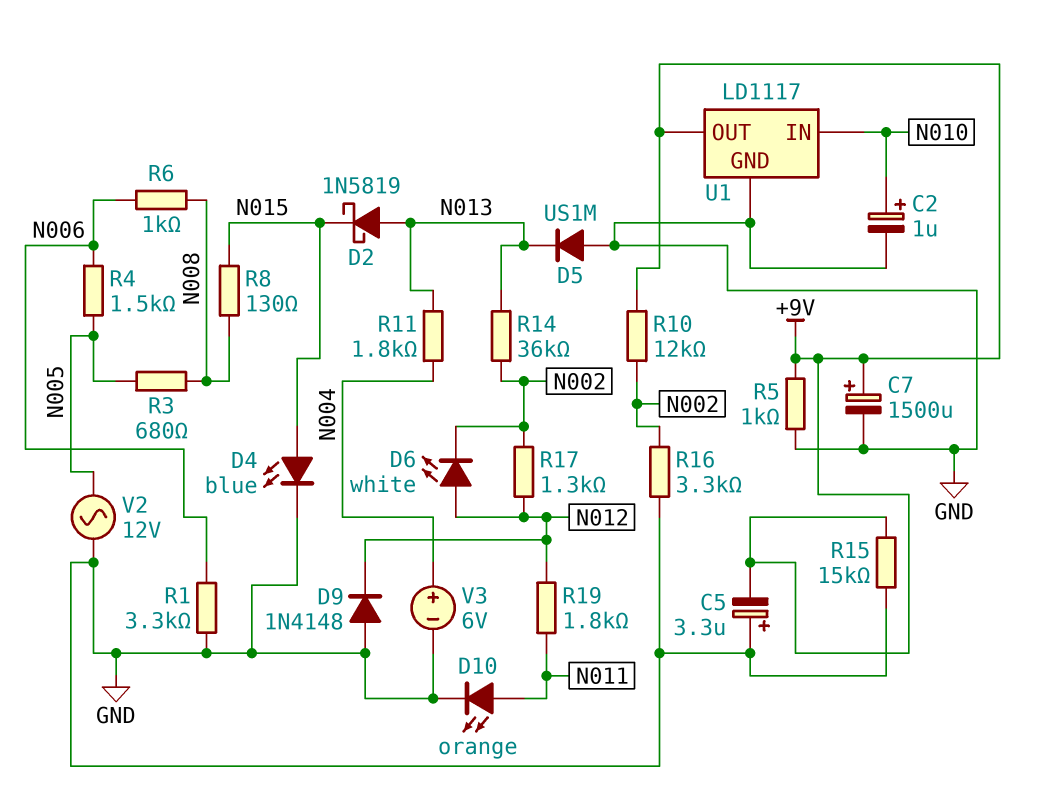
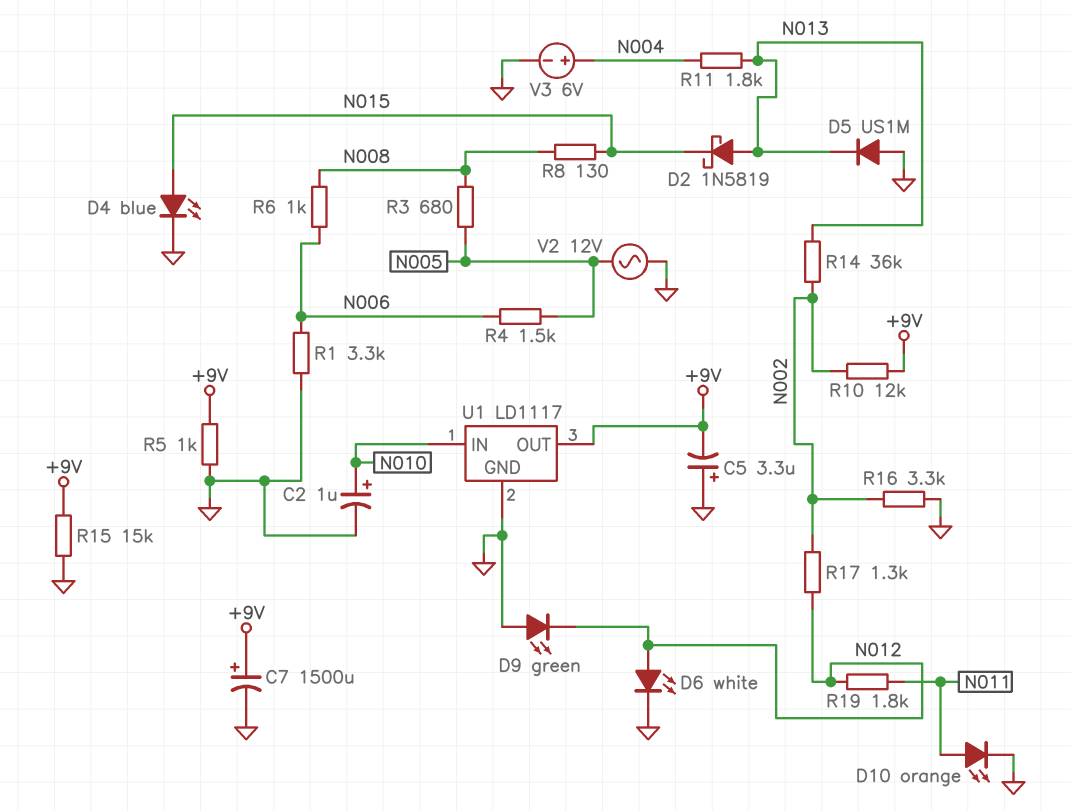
D6: LED white (A N012, K N002) -> LED white (A N012, K GND)
D9: diode 1N4148 (A GND, K N012) -> LED green (A GND, K N012)

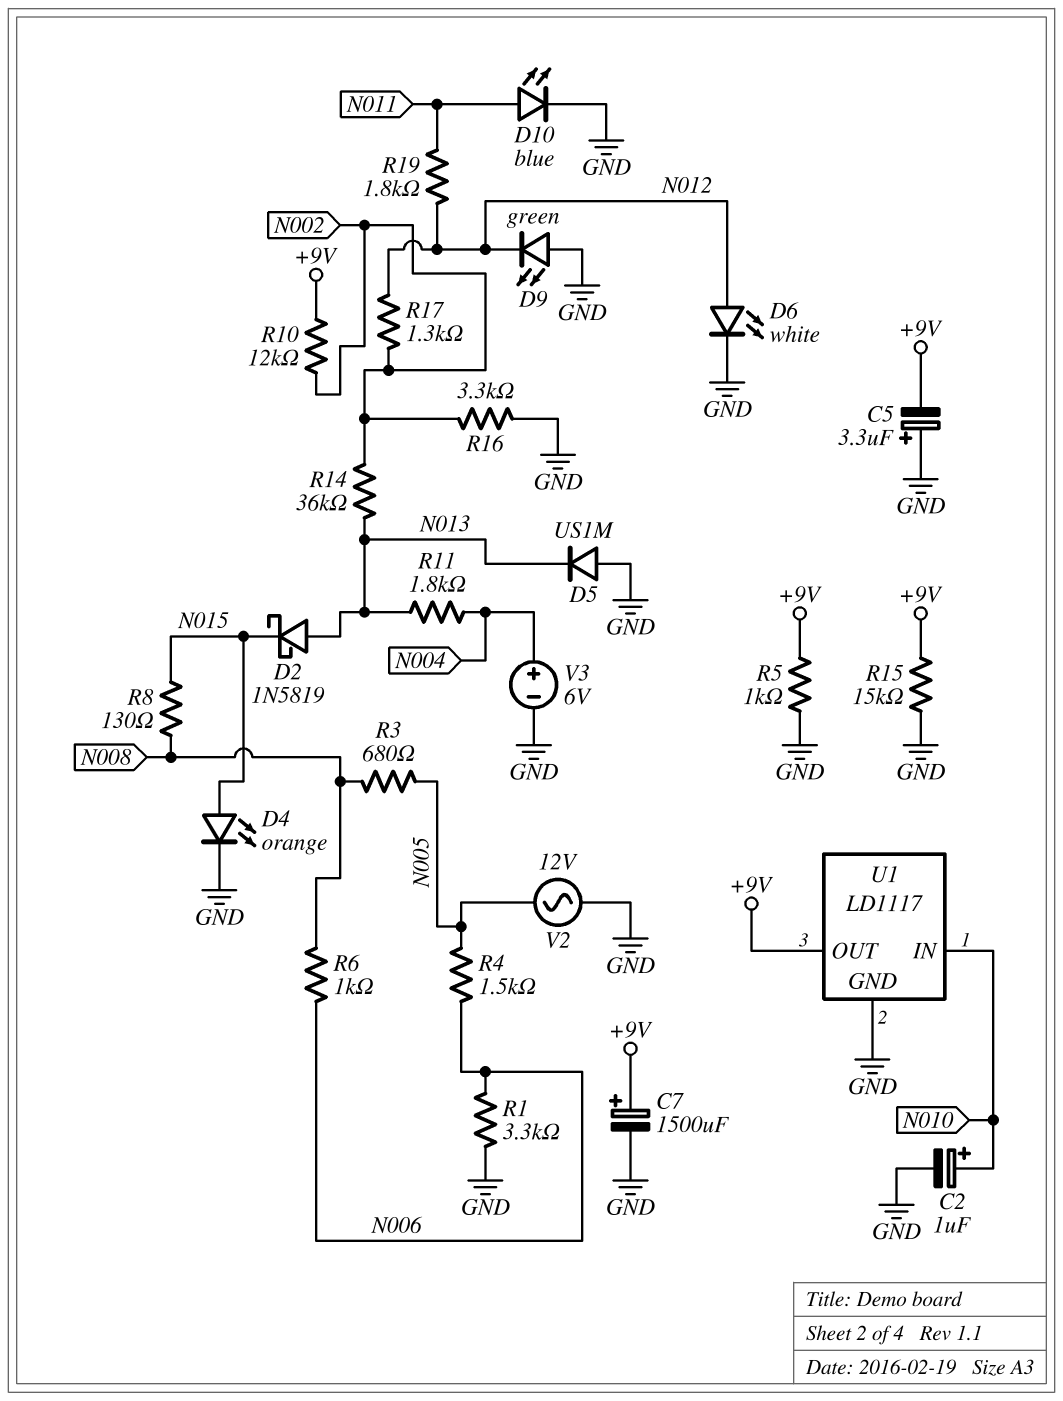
D4: LED blue (A N015, K GND) -> LED orange (A N015, K GND)
D10: LED orange (A N011, K GND) -> LED blue (A N011, K GND)

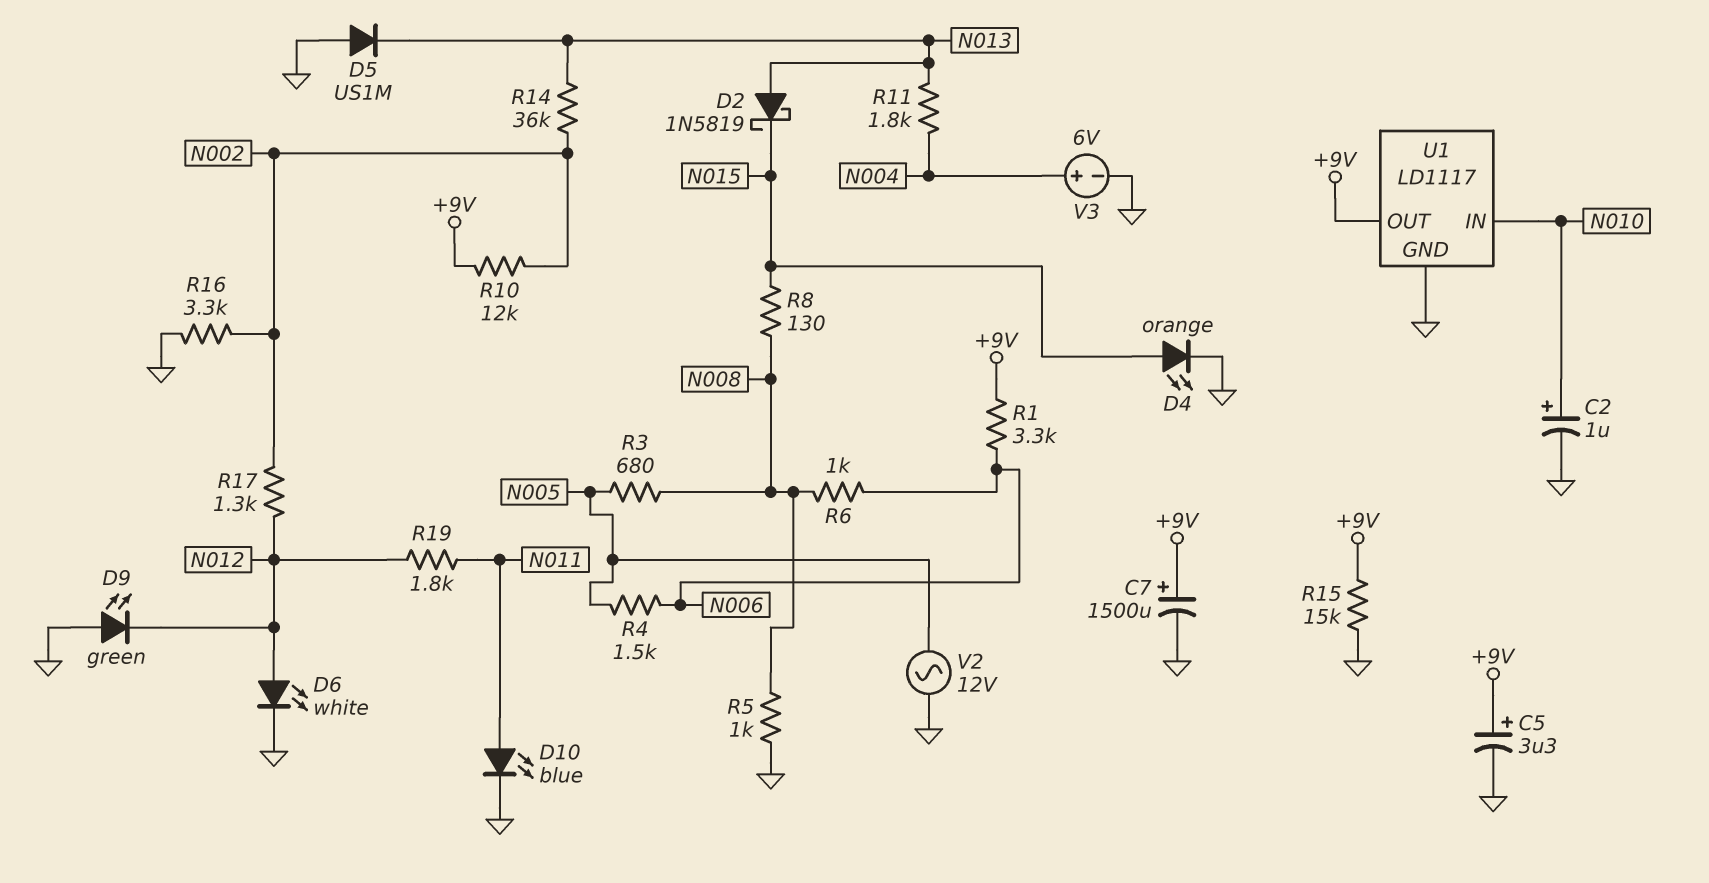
C5: 3.3uF (plus GND, minus +9V) -> 3.3uF (plus +9V, minus GND)
R1: 3.3k (GND, N006) -> 3.3k (+9V, N006)
R5: 1k (+9V, GND) -> 1k (GND, N008)

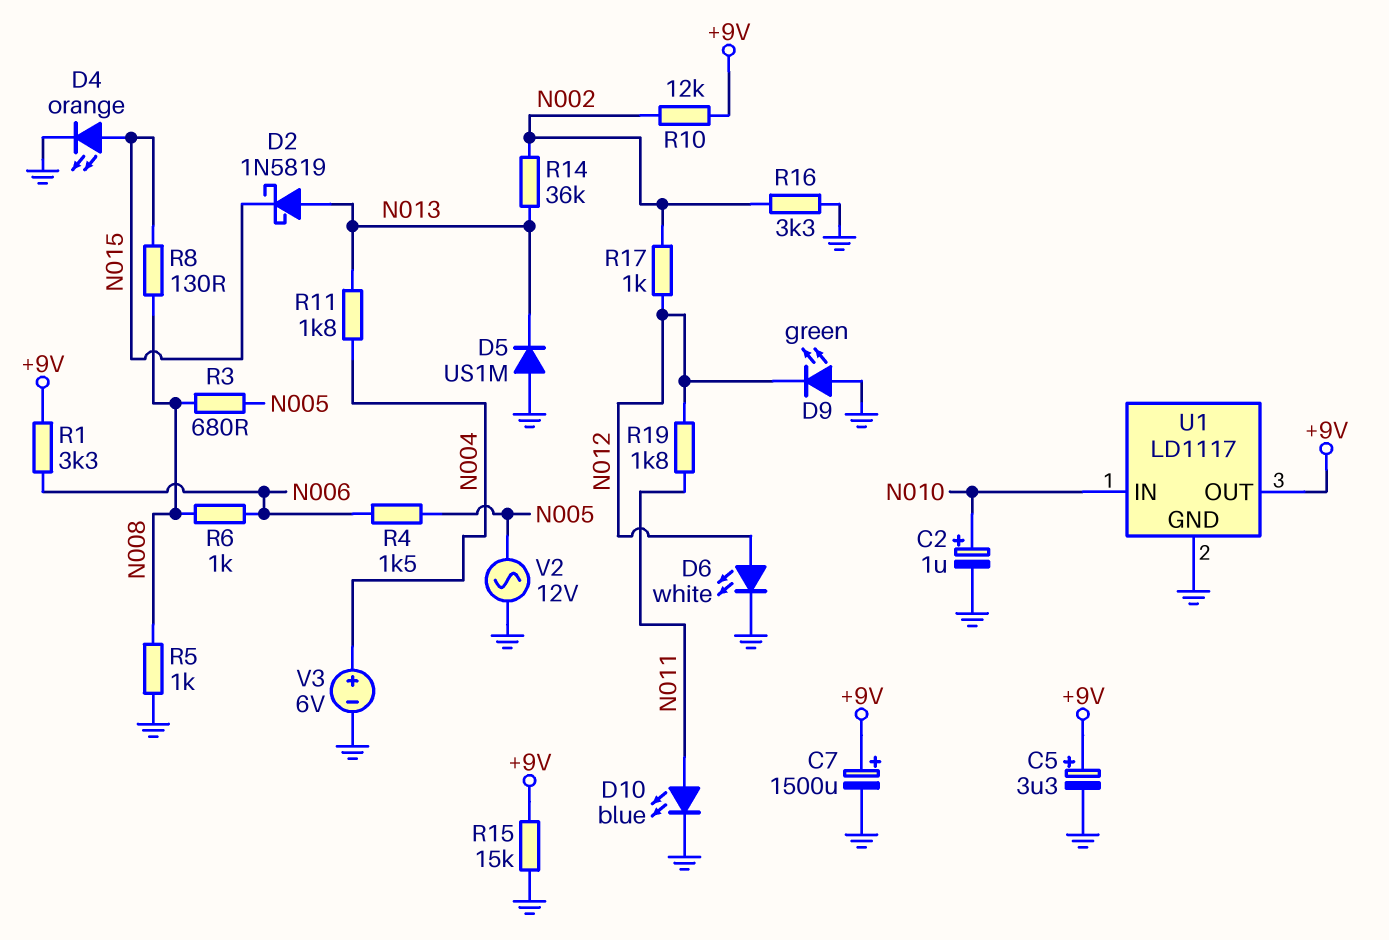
R17: 1.3k (N002, N012) -> 1k (N002, N012)

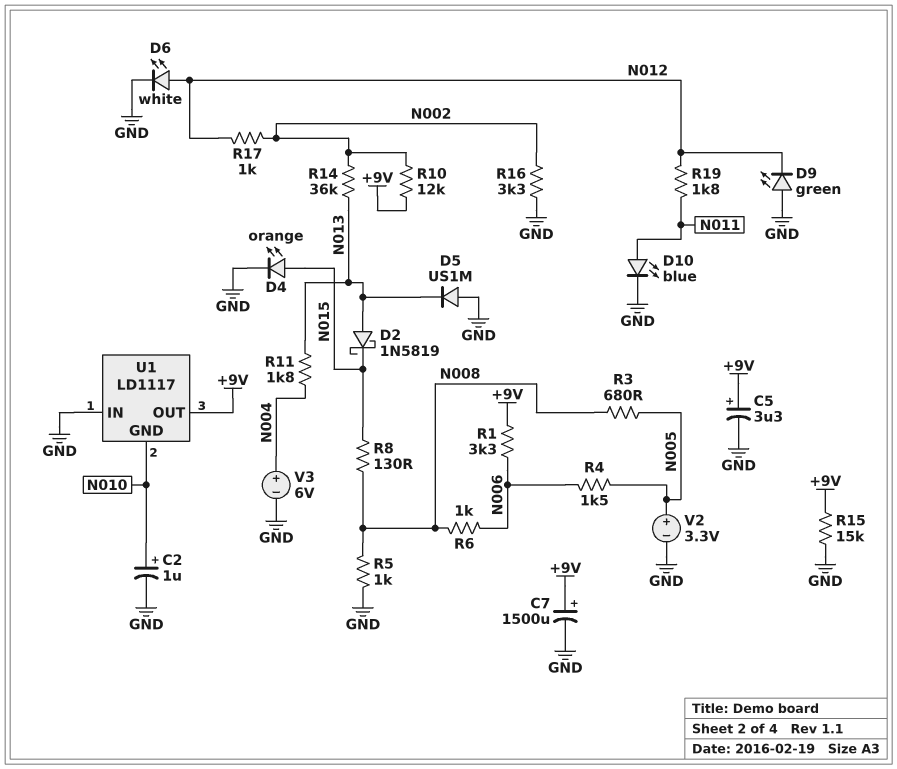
U1 pin GND: GND -> N010
U1 pin IN: N010 -> GND
V2: AC 12V (GND, N005) -> 3.3V (plus N005, minus GND)

